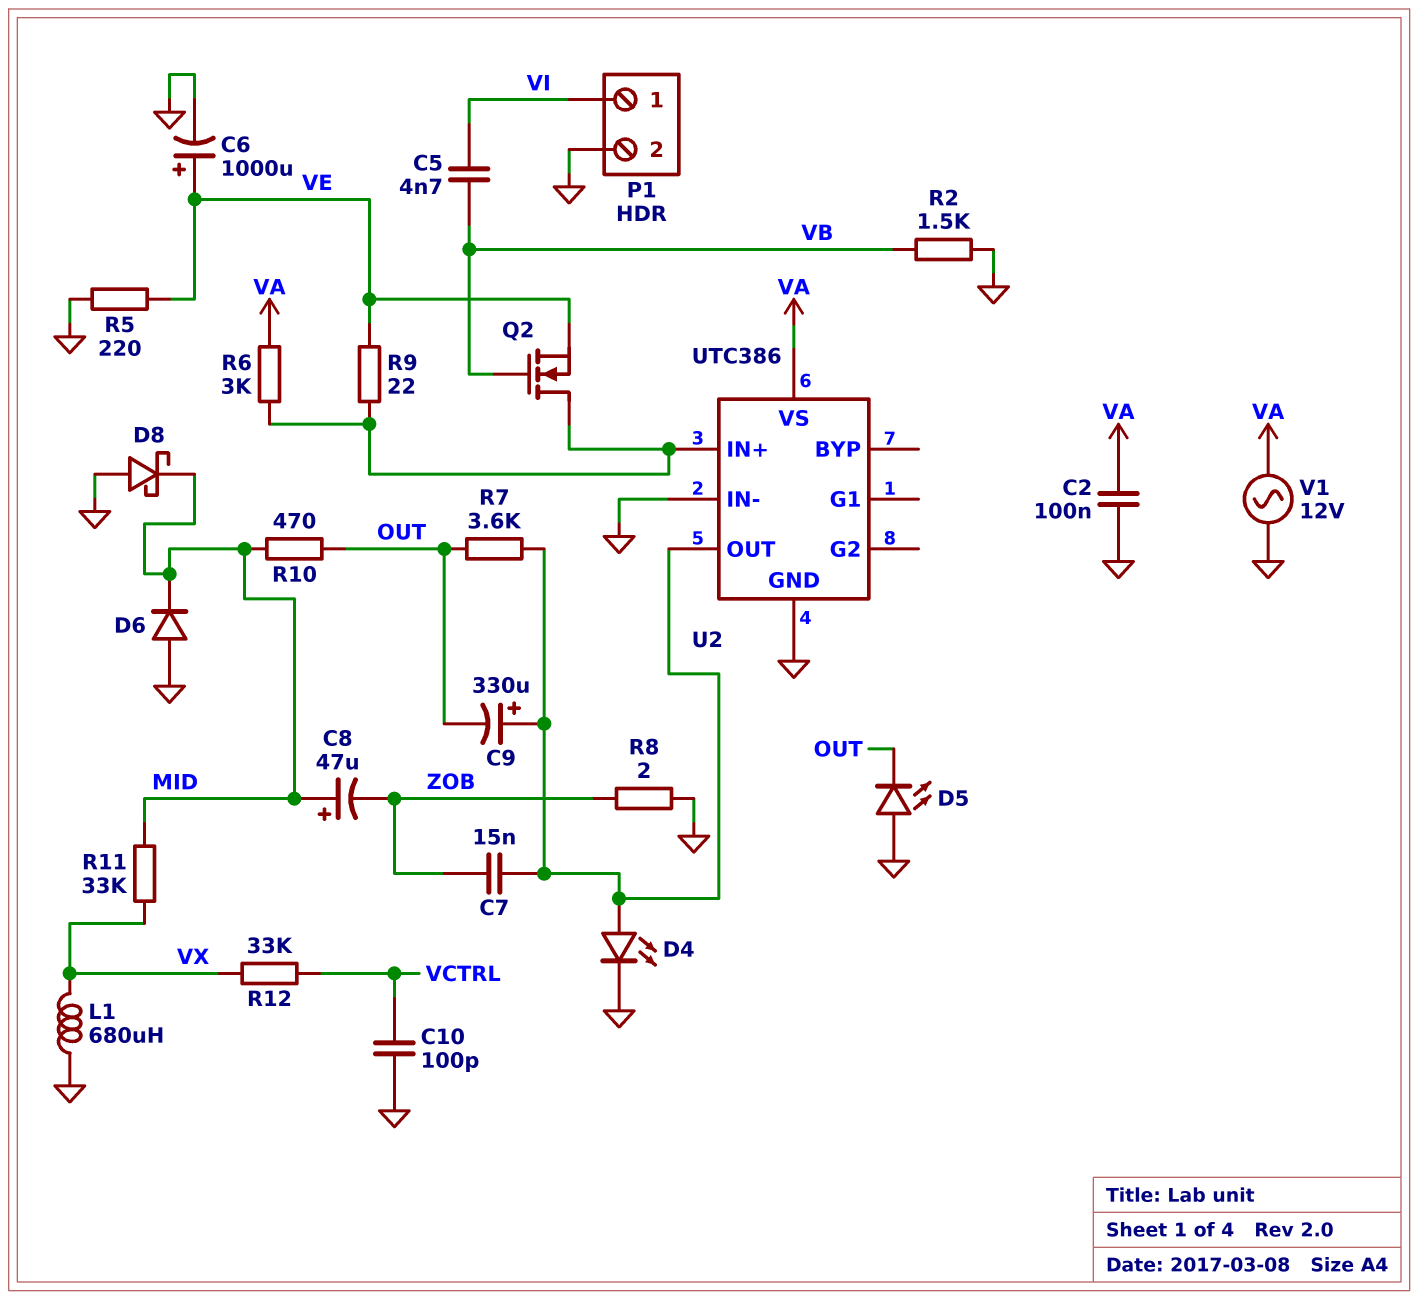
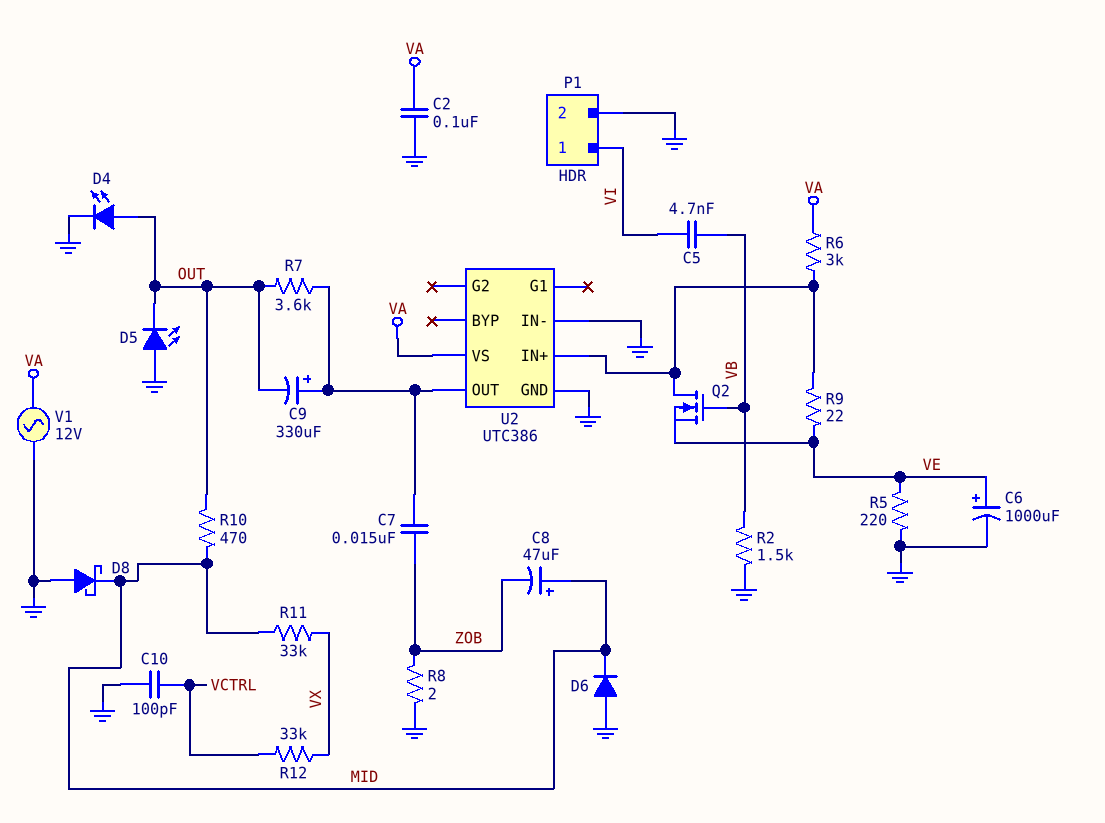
D4: LED (A U2/OUT, K GND) -> LED (A OUT, K GND)
L1: 680uH (GND, VX) -> none

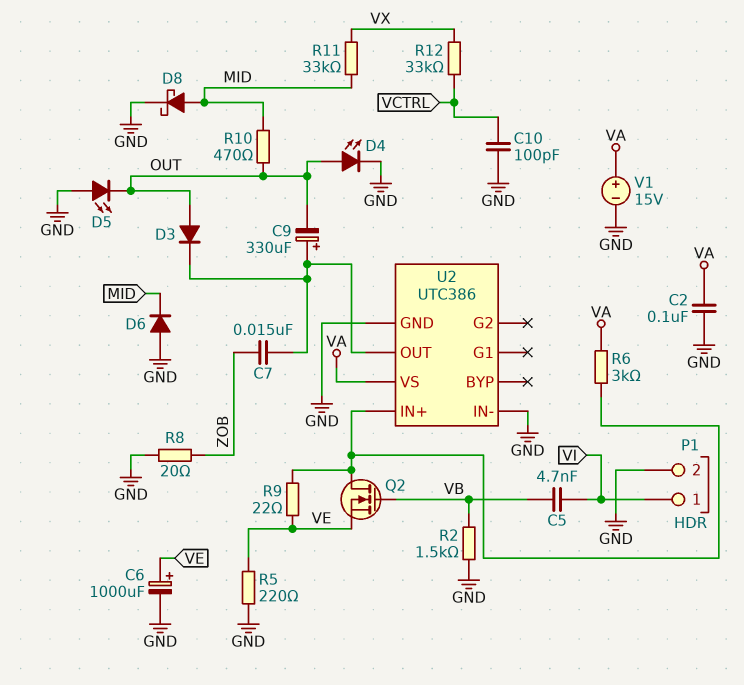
C8: 47uF (plus MID, minus ZOB) -> none
D3: none -> diode (A OUT, K U2/OUT)
D8: schottky (A GND, K MID) -> schottky (A MID, K GND)
R7: 3.6k (OUT, U2/OUT) -> none
R8: 2 (GND, ZOB) -> 20 (GND, ZOB)
V1: AC 12V (GND, VA) -> 15V (plus VA, minus GND)

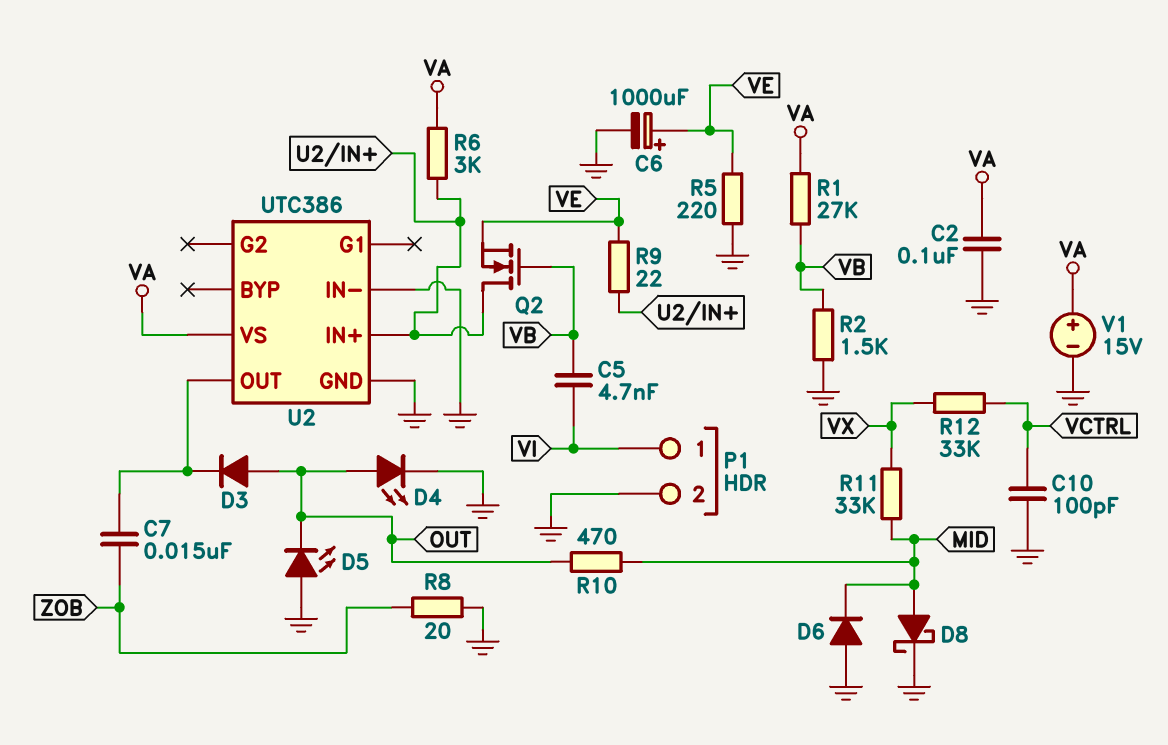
C9: 330uF (plus U2/OUT, minus OUT) -> none
R1: none -> 27k (VA, VB)

